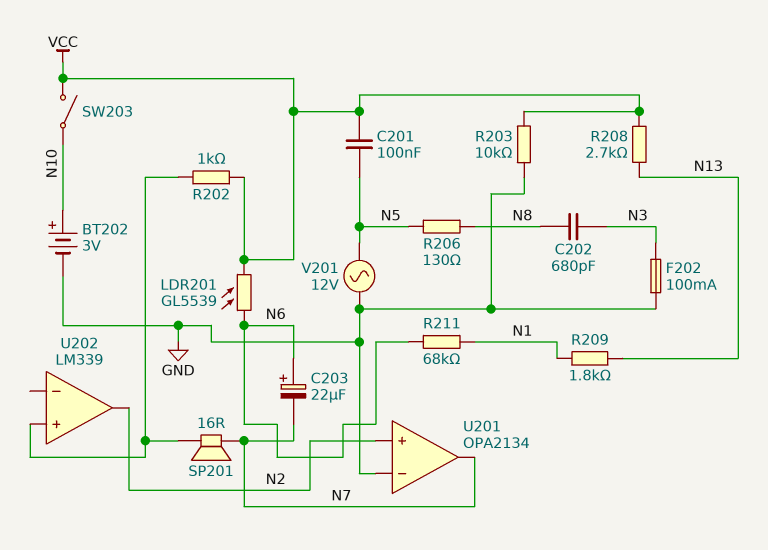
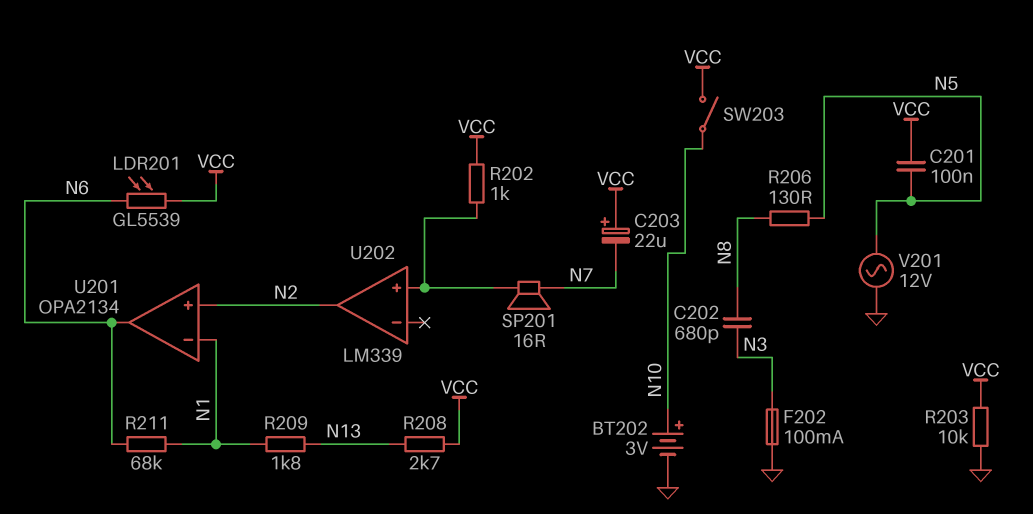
C203: 22uF (plus N6, minus N7) -> 22uF (plus VCC, minus N7)
U201 pin in-: GND -> N1
U201 pin out: N7 -> N6

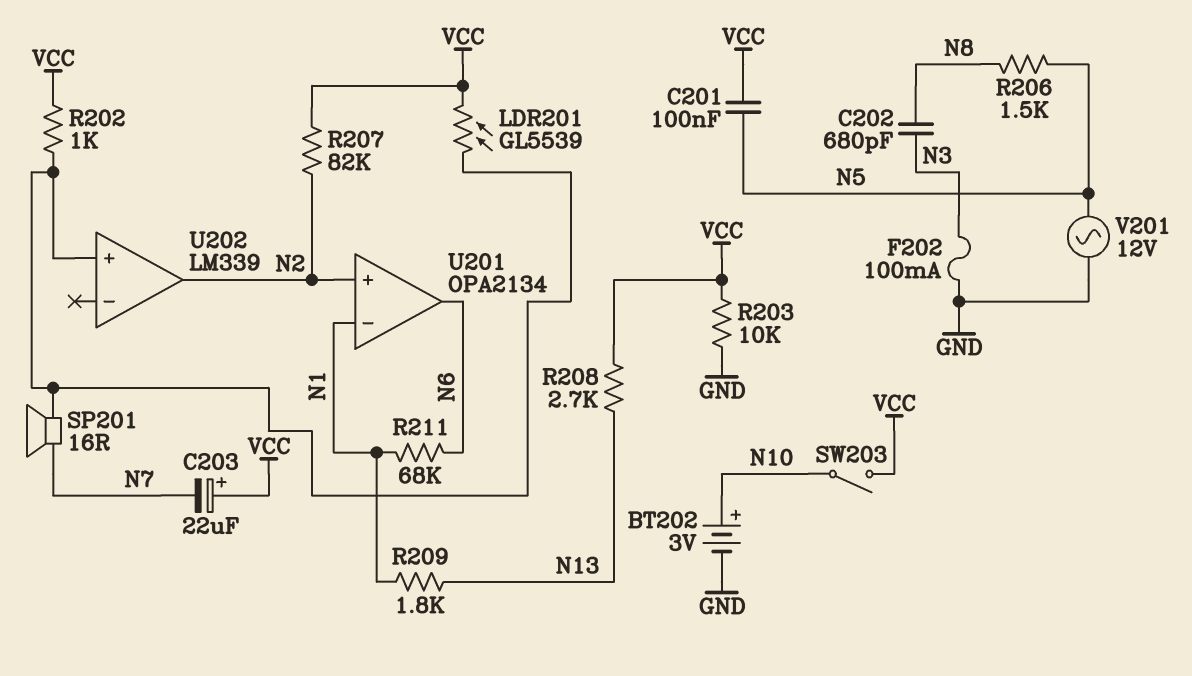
LDR201: GL5539 (N6, VCC) -> GL5539 (U202/in+, VCC)
R206: 130 (N5, N8) -> 1.5k (N5, N8)
R207: none -> 82k (N2, VCC)

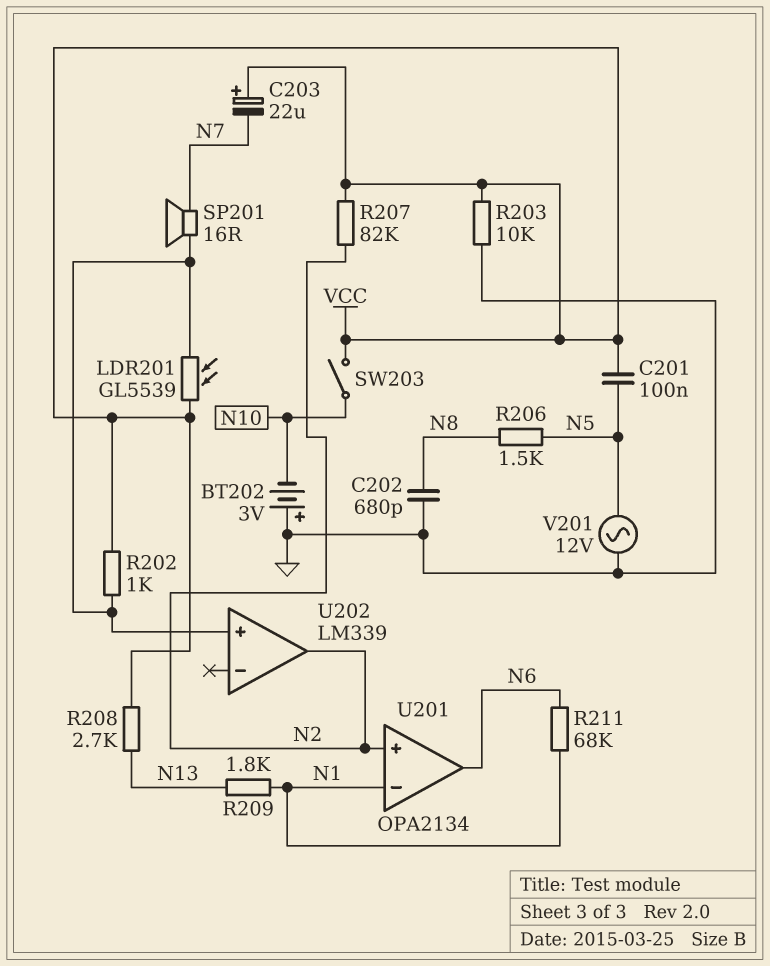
BT202: 3V (plus N10, minus GND) -> 3V (plus GND, minus N10)
C202: 680pF (N3, N8) -> 680pF (GND, N8)
F202: 100mA (GND, N3) -> none

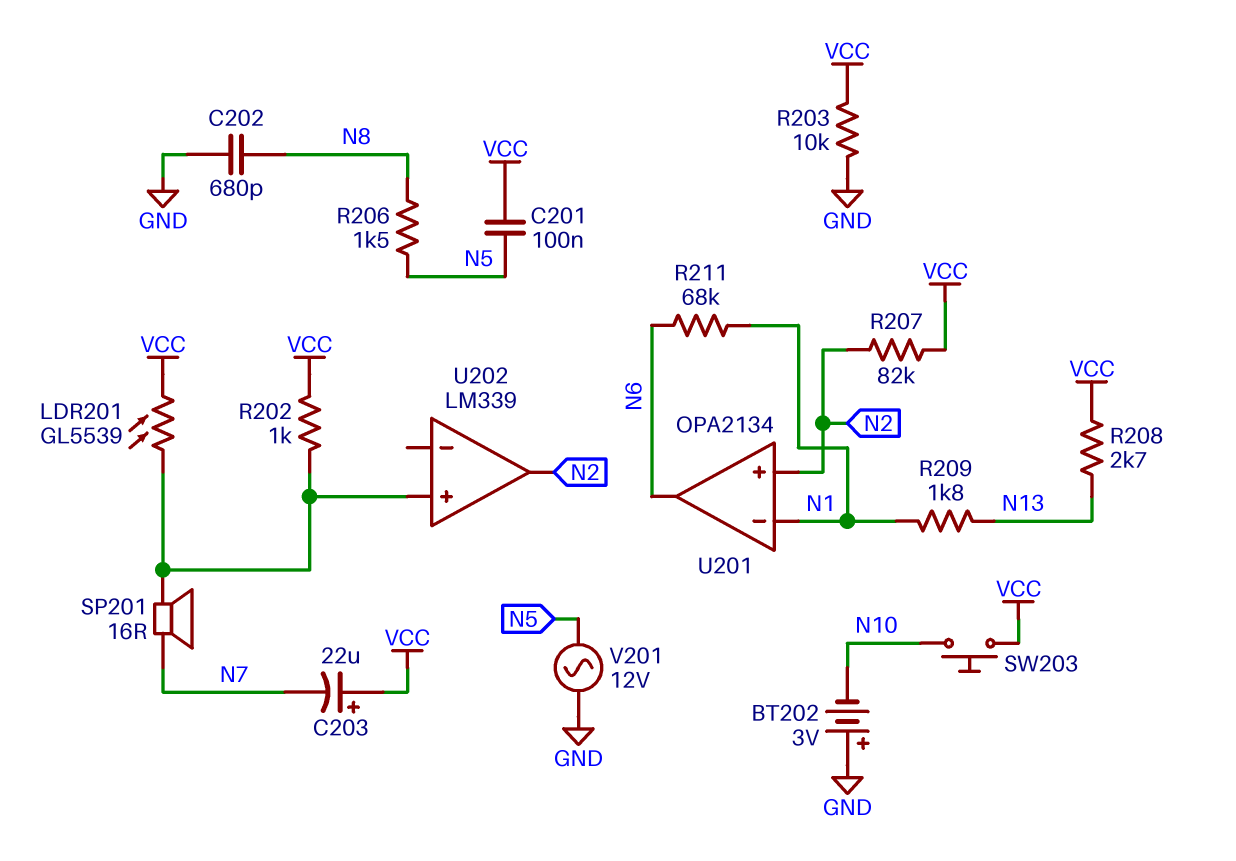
SW203: switch (N10, VCC) -> button (N10, VCC)

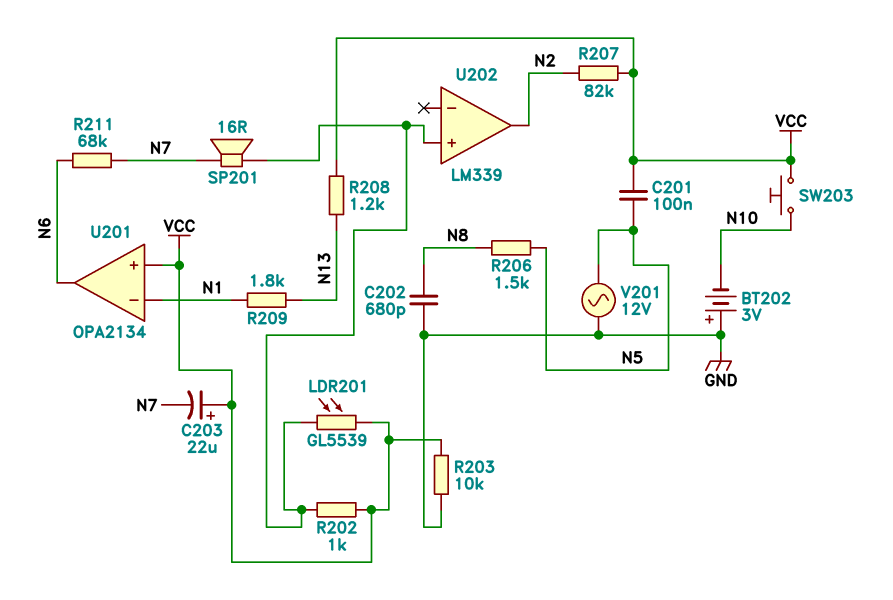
R208: 2.7k (N13, VCC) -> 1.2k (N13, VCC)
R211: 68k (N1, N6) -> 68k (N6, N7)
U201 pin in+: N2 -> VCC

